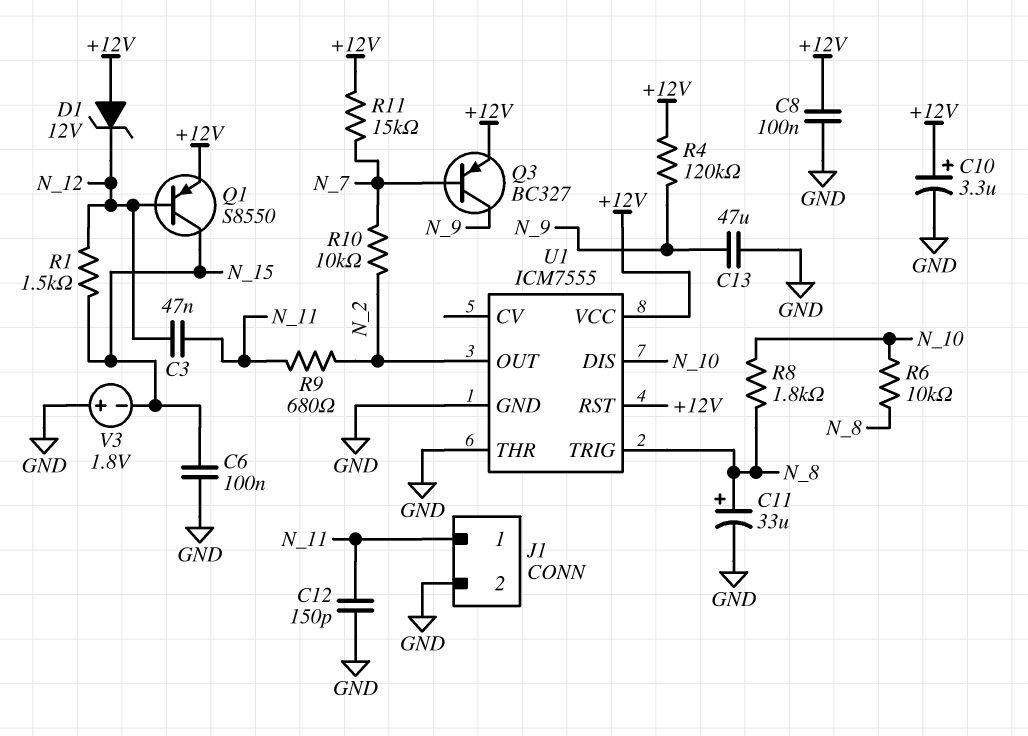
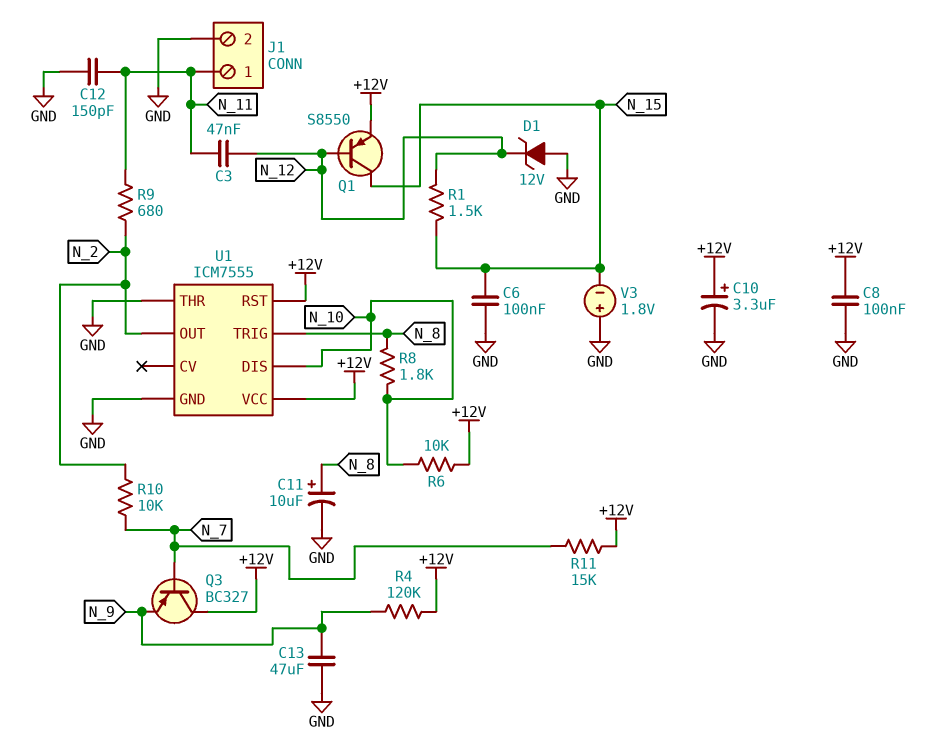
C11: 33uF (plus N_8, minus GND) -> 10uF (plus N_8, minus GND)
D1: zener 12V (A +12V, K N_12) -> zener 12V (A GND, K N_12)
Q3: PNP BC327 (B N_7, C N_9, E +12V) -> PNP BC327 (B N_7, C +12V, E N_9)
R6: 10k (N_8, N_10) -> 10k (+12V, N_10)

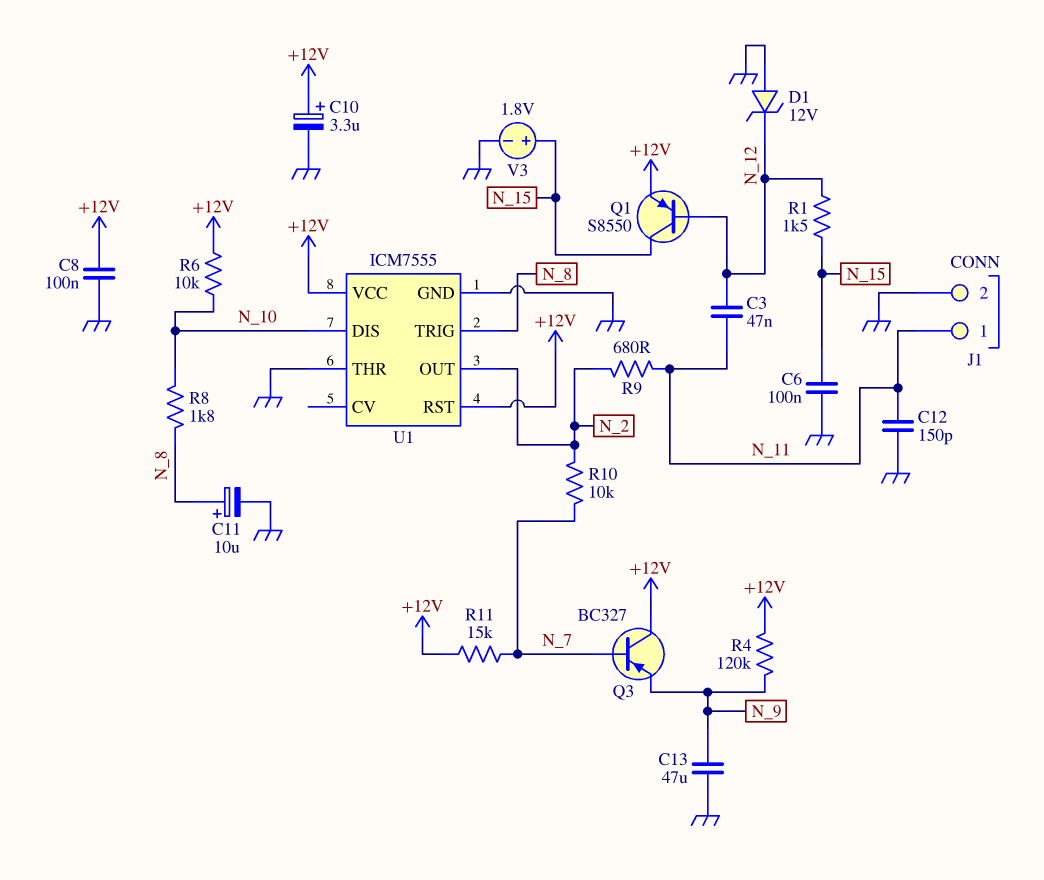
V3: 1.8V (plus GND, minus N_15) -> 1.8V (plus N_15, minus GND)

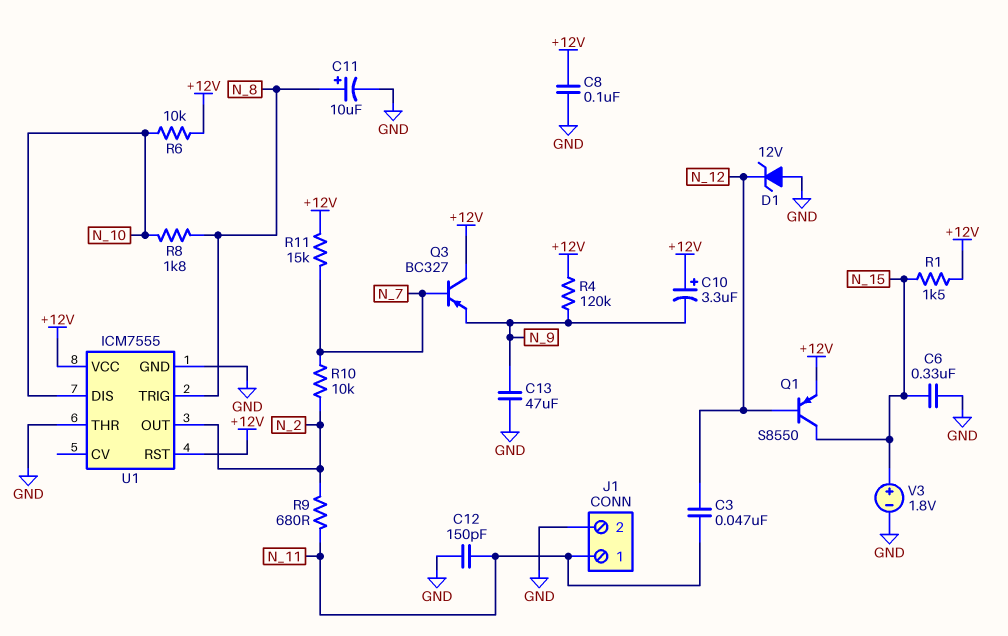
C6: 100nF (GND, N_15) -> 330nF (GND, N_15)
C10: 3.3uF (plus +12V, minus GND) -> 3.3uF (plus +12V, minus N_9)
R1: 1.5k (N_12, N_15) -> 1.5k (+12V, N_15)

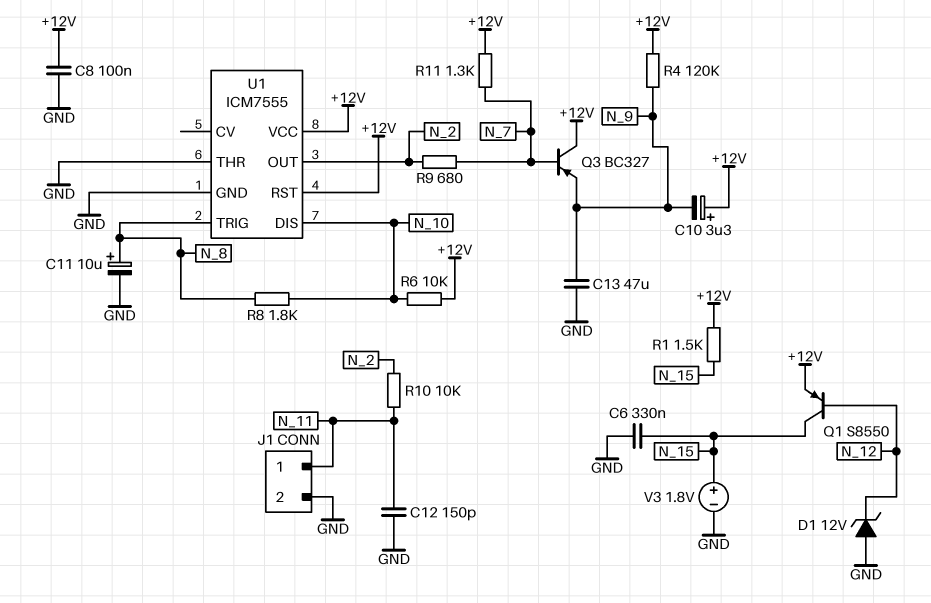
C3: 47nF (N_11, N_12) -> none
R9: 680 (N_2, N_11) -> 680 (N_2, N_7)
R10: 10k (N_2, N_7) -> 10k (N_2, N_11)
R11: 15k (+12V, N_7) -> 1.3k (+12V, N_7)

